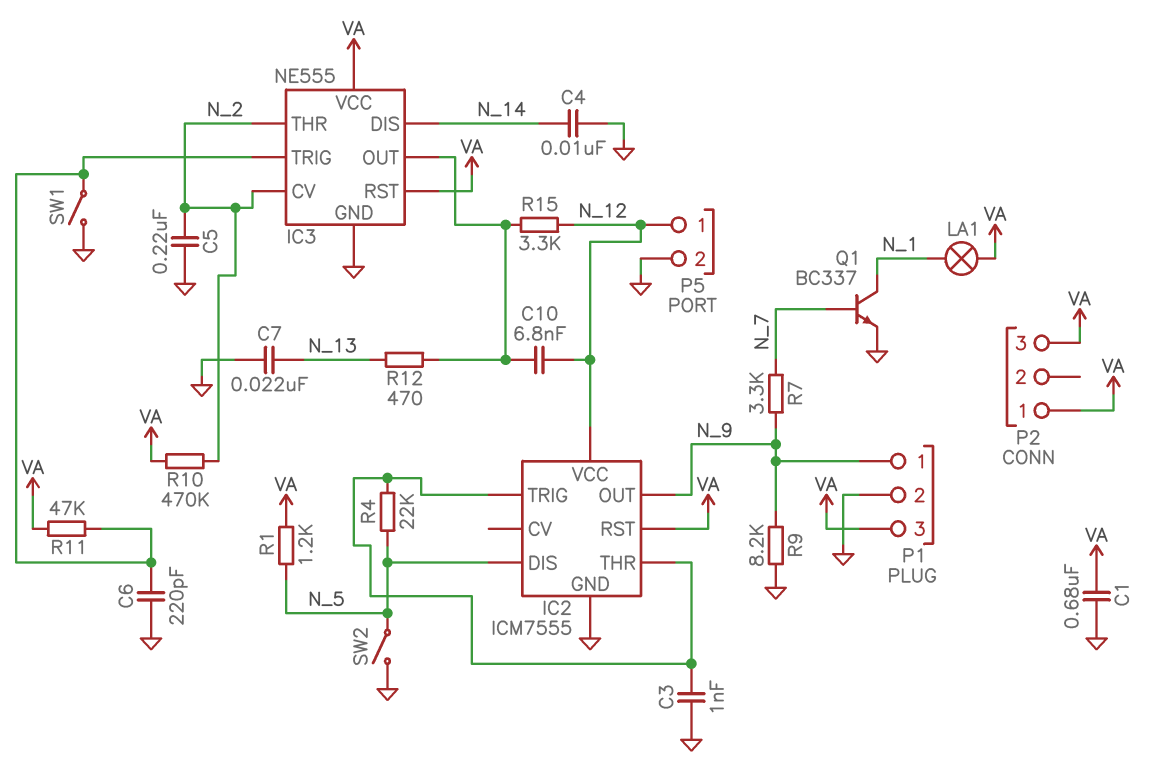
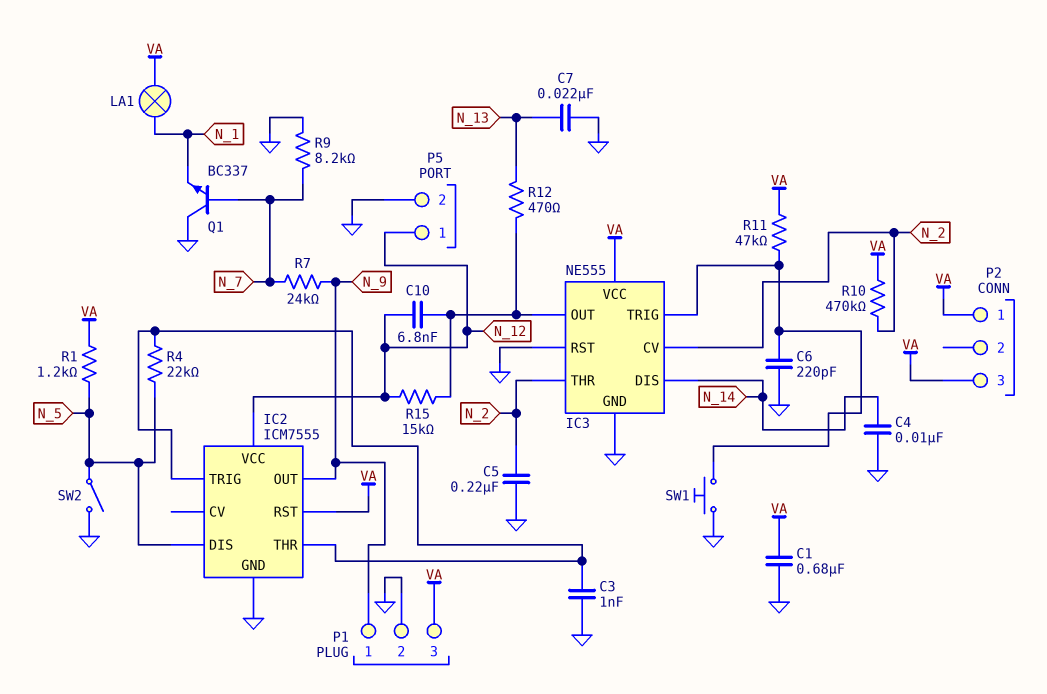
IC3 pin RST: VA -> GND
Q1: NPN BC337 (B N_7, C N_1, E GND) -> NPN BC337 (B N_7, C GND, E N_1)
R7: 3.3k (N_7, N_9) -> 24k (N_7, N_9)
R9: 8.2k (GND, N_9) -> 8.2k (GND, N_7)
R15: 3.3k (IC3/OUT, N_12) -> 15k (IC3/OUT, N_12)
SW1: switch (GND, IC3/TRIG) -> button (GND, IC3/TRIG)

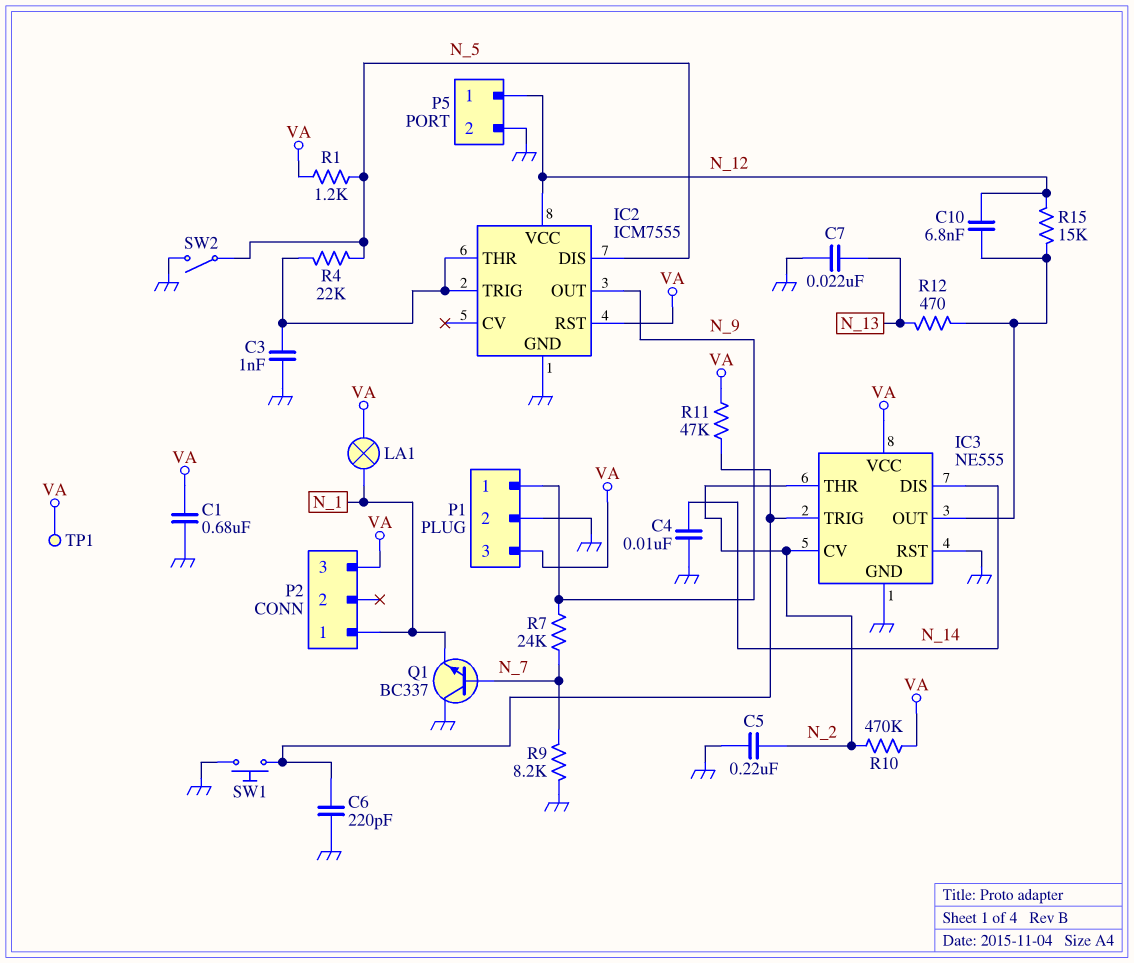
P2 pin 1: VA -> N_1
TP1: none -> test point (VA)

